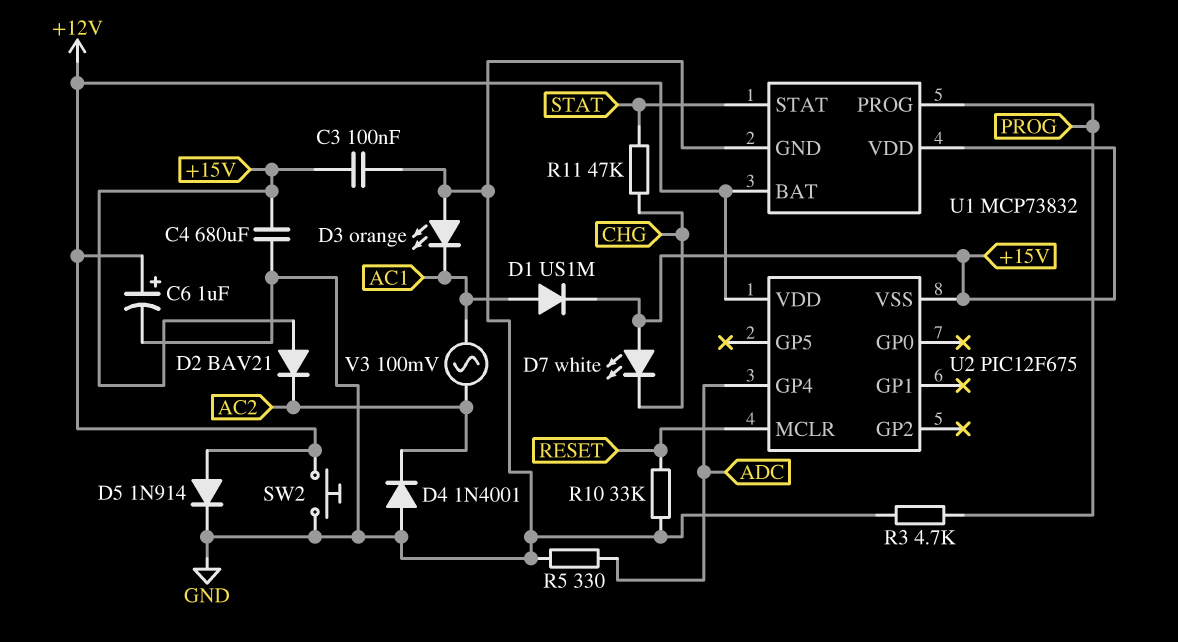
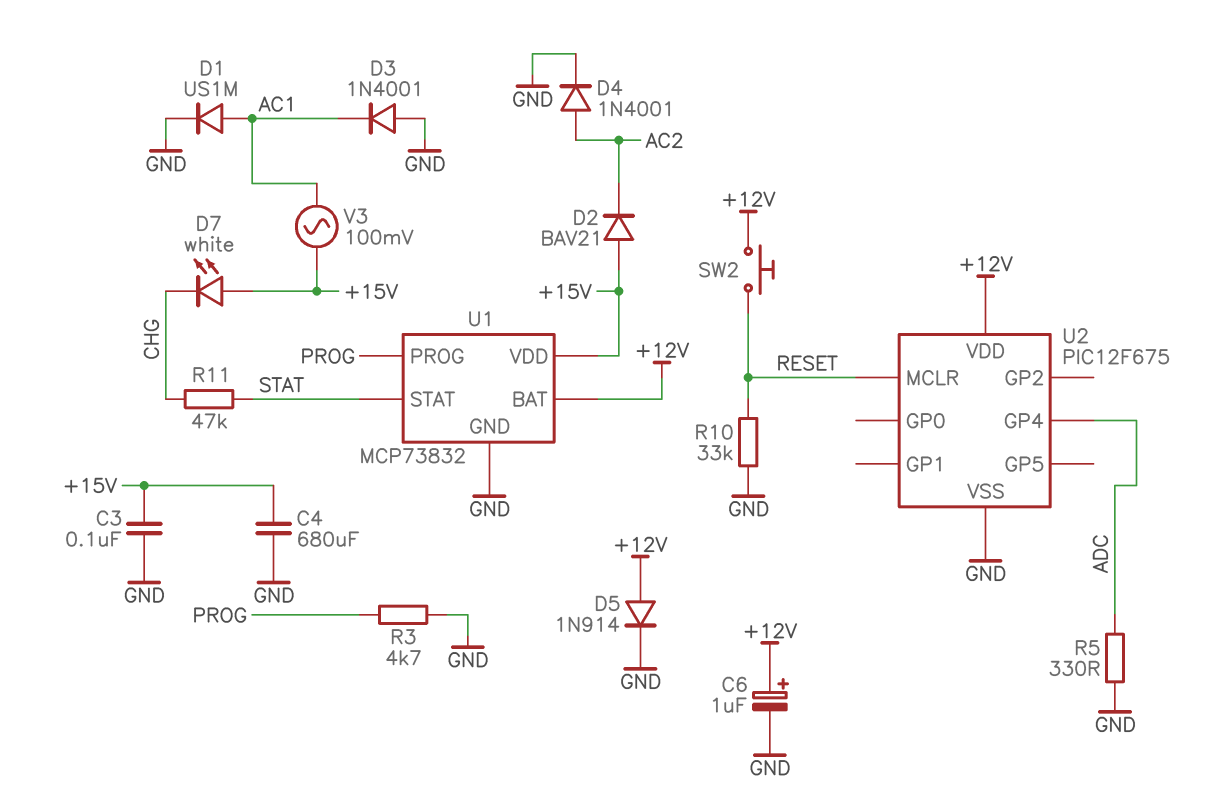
D1: diode US1M (A AC1, K +15V) -> diode US1M (A AC1, K GND)
D3: LED orange (A GND, K AC1) -> diode 1N4001 (A GND, K AC1)
D4: diode 1N4001 (A GND, K AC2) -> diode 1N4001 (A AC2, K GND)
SW2: button (+12V, GND) -> button (+12V, RESET)
U2 pin VSS: +15V -> GND
V3: AC 100mV (AC1, AC2) -> AC 100mV (+15V, AC1)

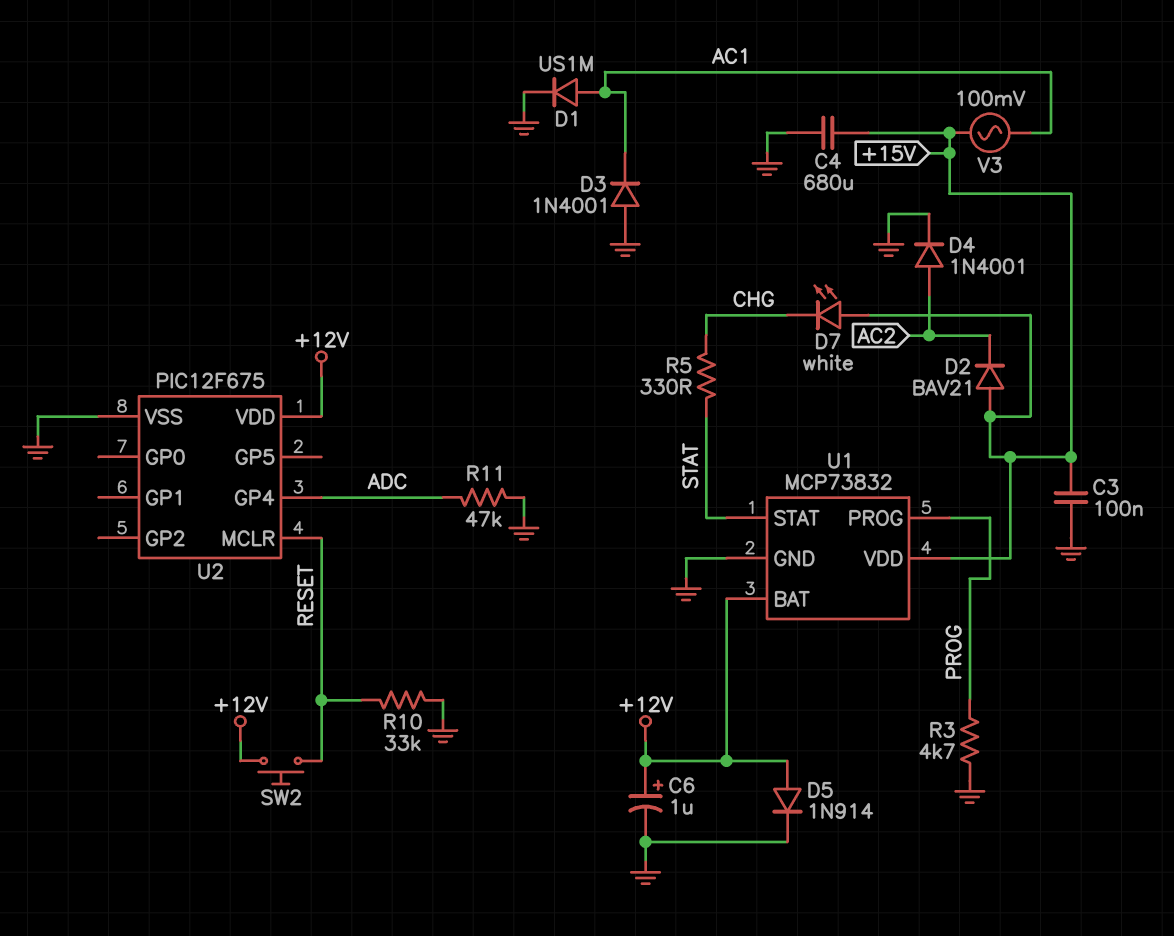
R5: 330 (ADC, GND) -> 330 (CHG, STAT)
R11: 47k (CHG, STAT) -> 47k (ADC, GND)

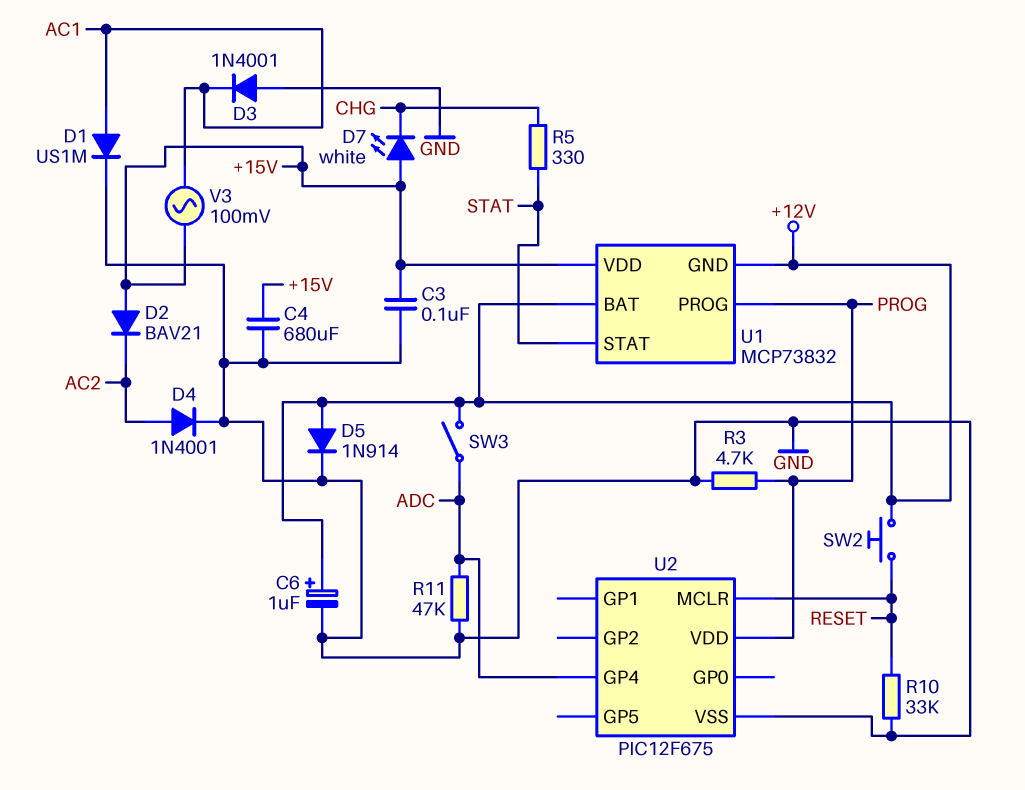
SW3: none -> switch (+12V, ADC)
U1 pin GND: GND -> +12V
U2 pin VDD: +12V -> PROG

